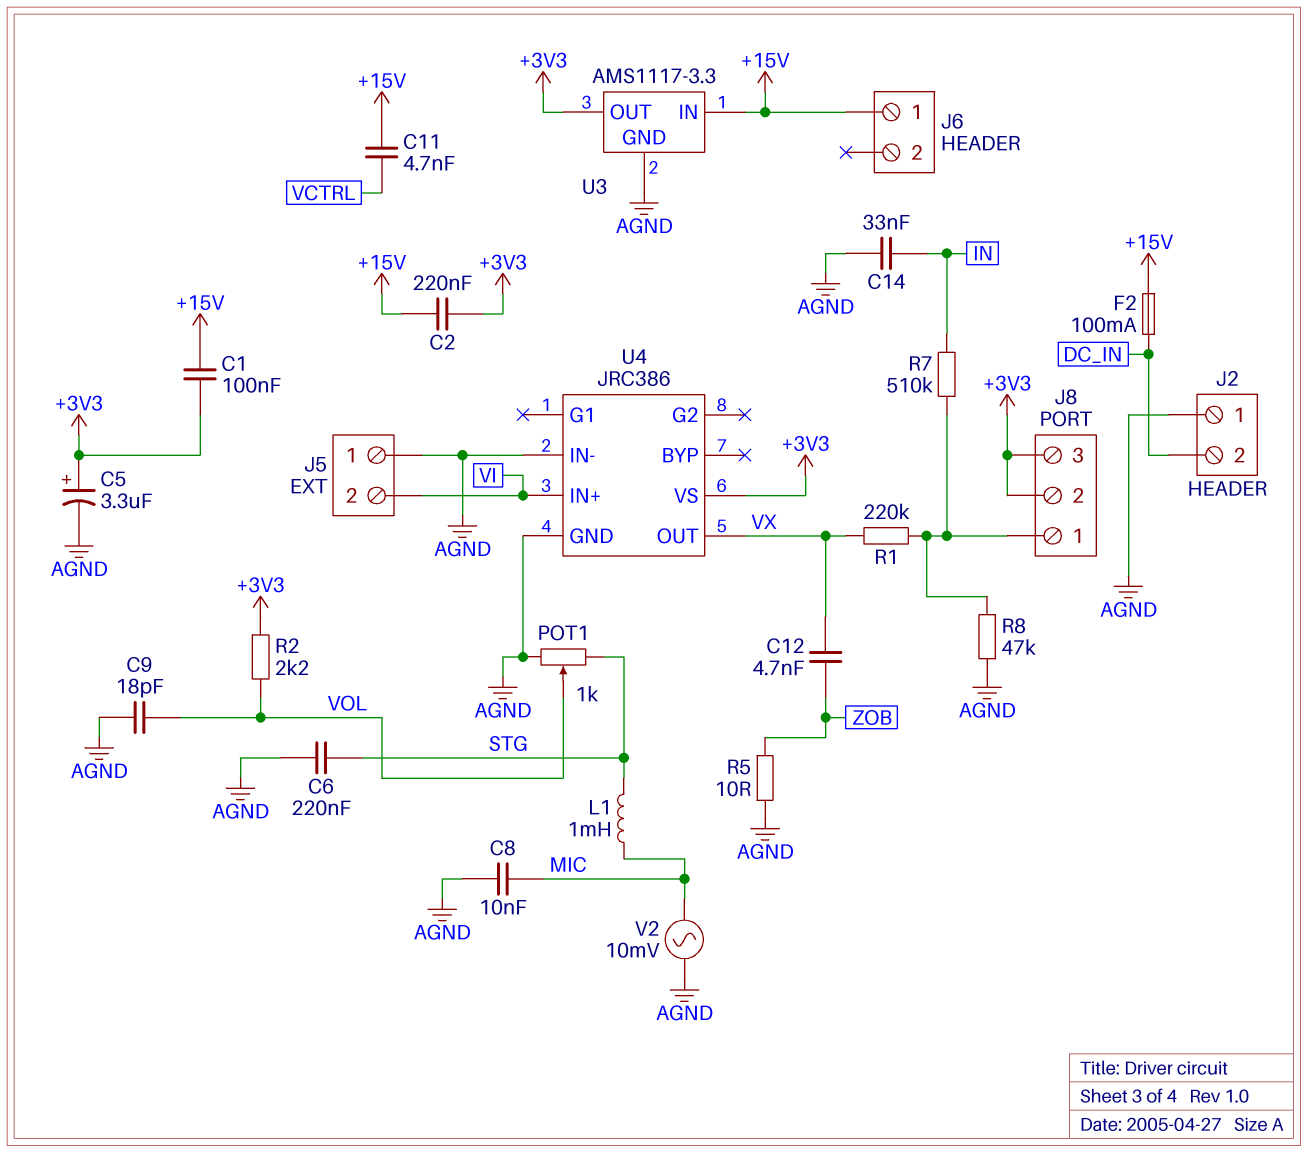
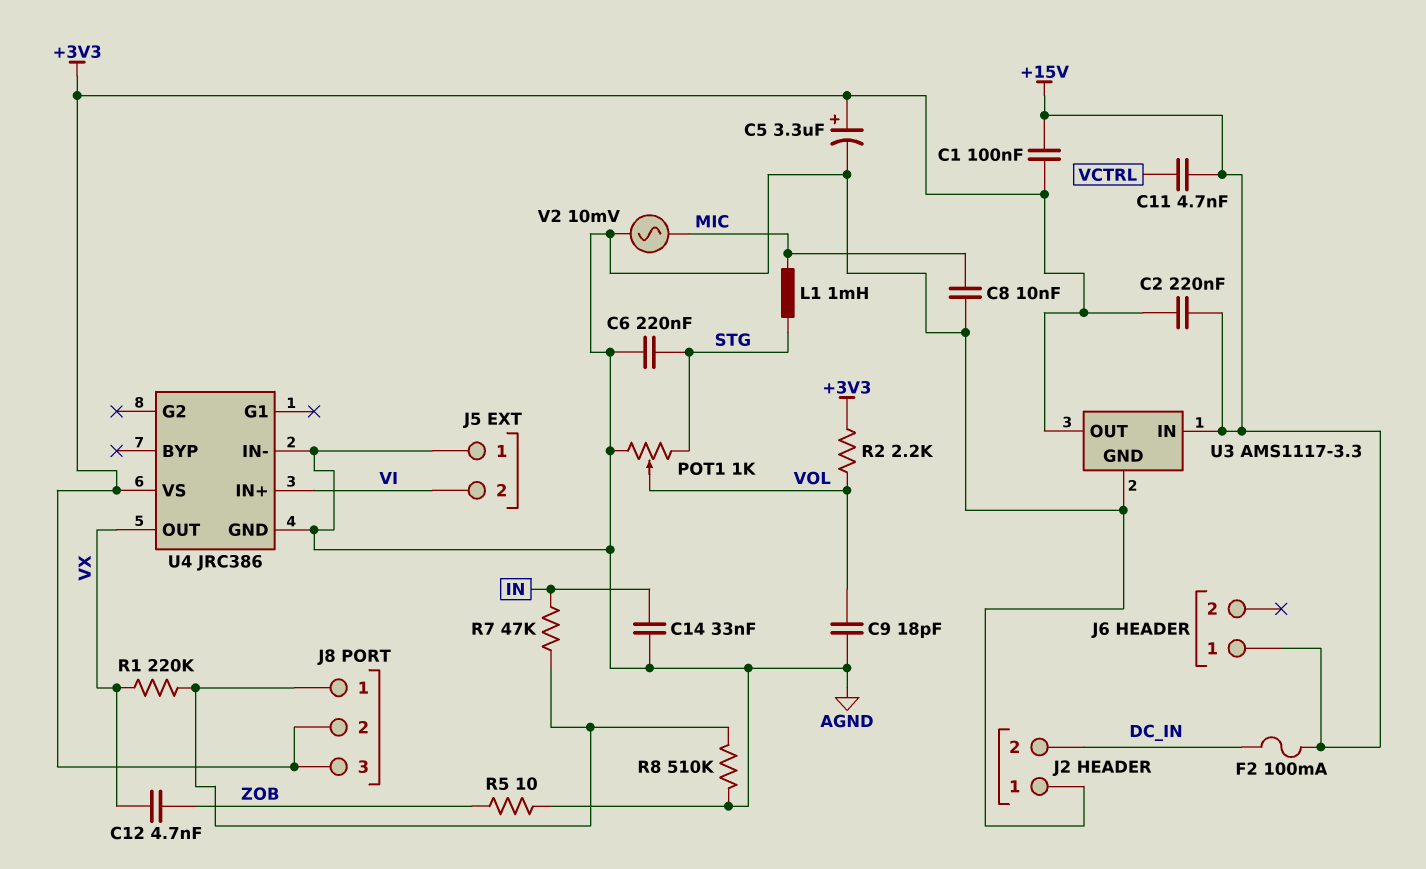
R7: 510k (IN, J8/1) -> 47k (IN, J8/1)
R8: 47k (AGND, J8/1) -> 510k (AGND, J8/1)

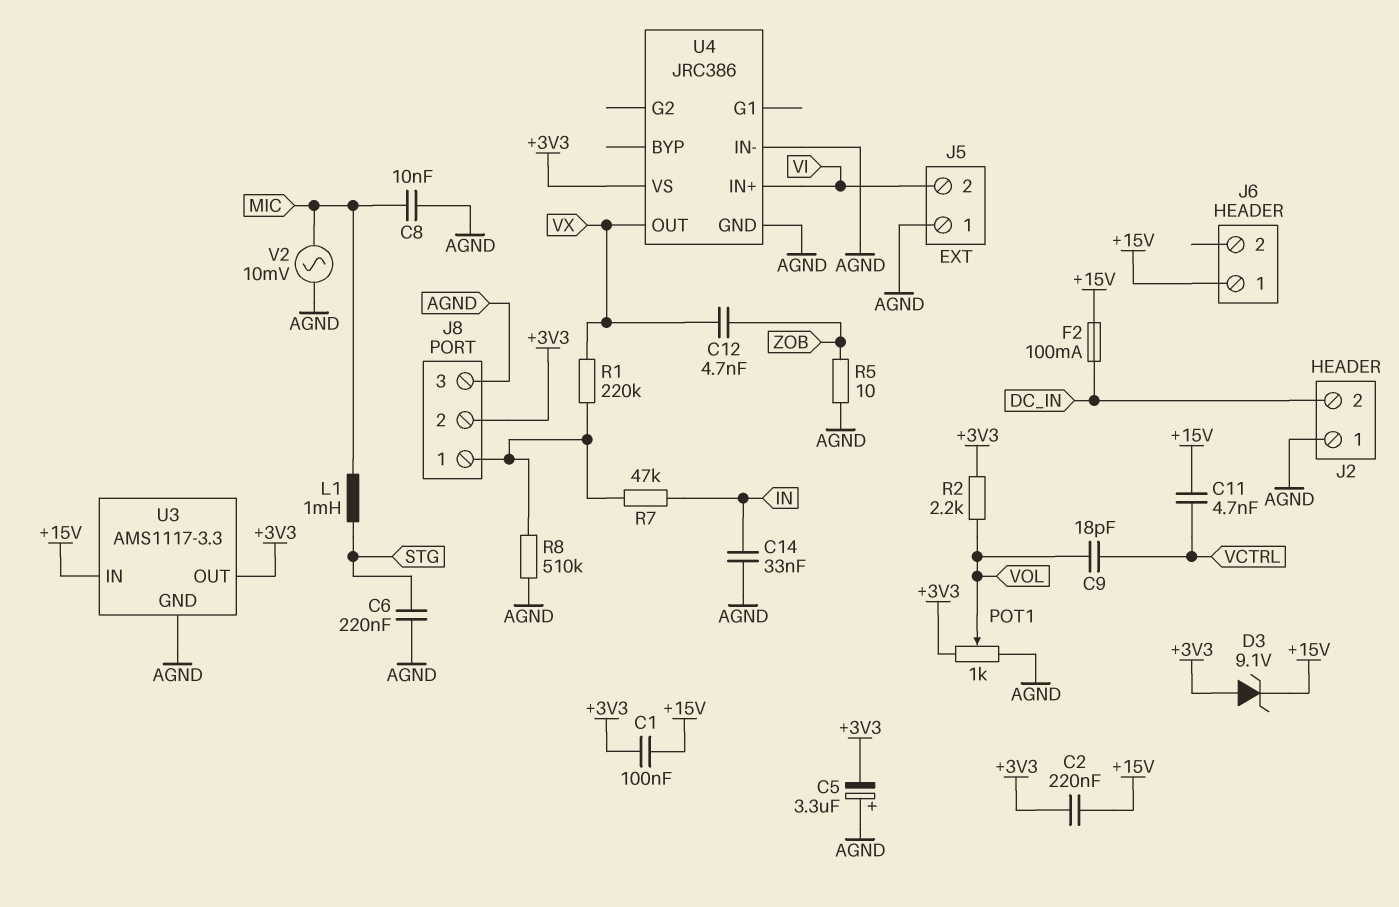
C5: 3.3uF (plus +3V3, minus AGND) -> 3.3uF (plus AGND, minus +3V3)
C9: 18pF (AGND, VOL) -> 18pF (VCTRL, VOL)
D3: none -> zener 9.1V (A +3V3, K +15V)
J8 pin 3: +3V3 -> AGND
POT1: 1k (AGND, STG, wiper VOL) -> 1k (+3V3, AGND, wiper VOL)

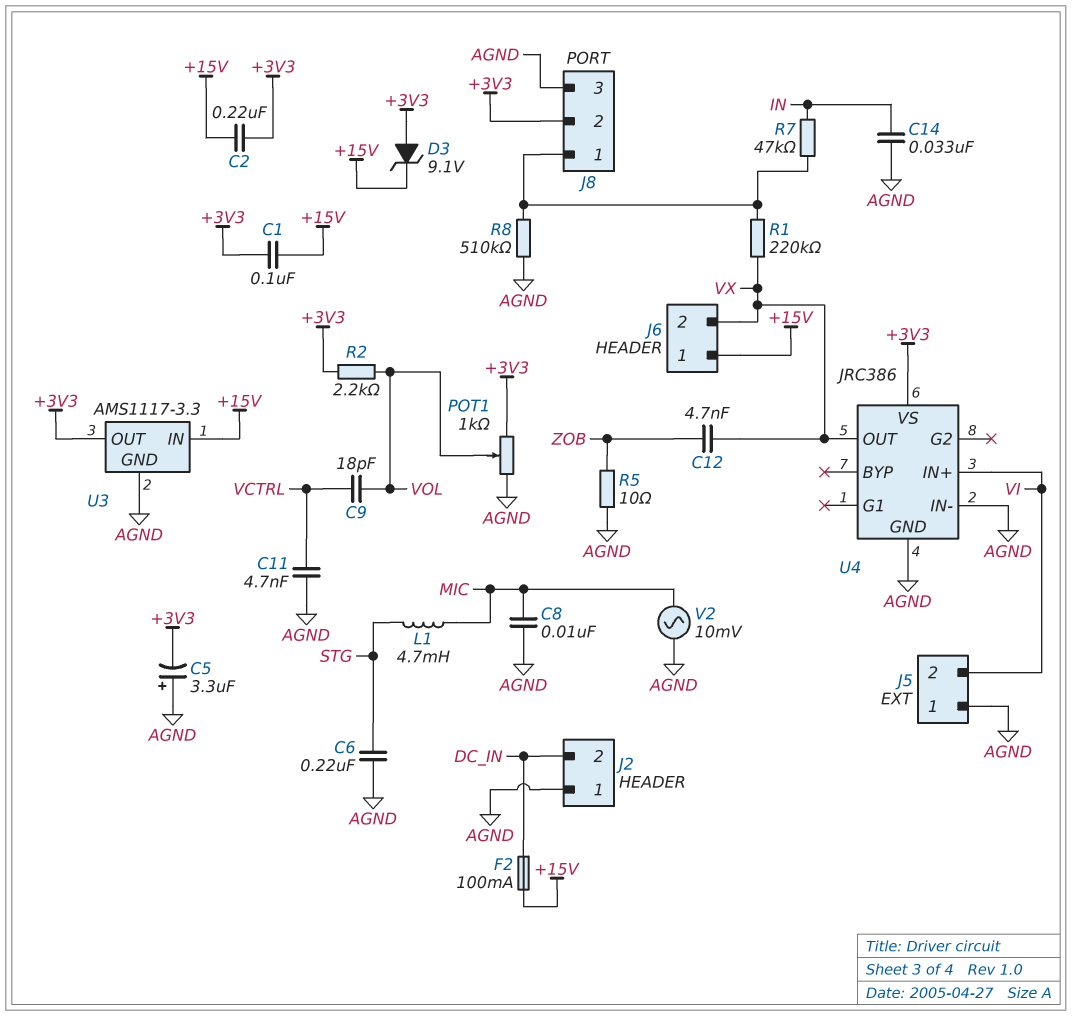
C11: 4.7nF (+15V, VCTRL) -> 4.7nF (AGND, VCTRL)
J6 pin 2: none -> VX
L1: 1mH (MIC, STG) -> 4.7mH (MIC, STG)

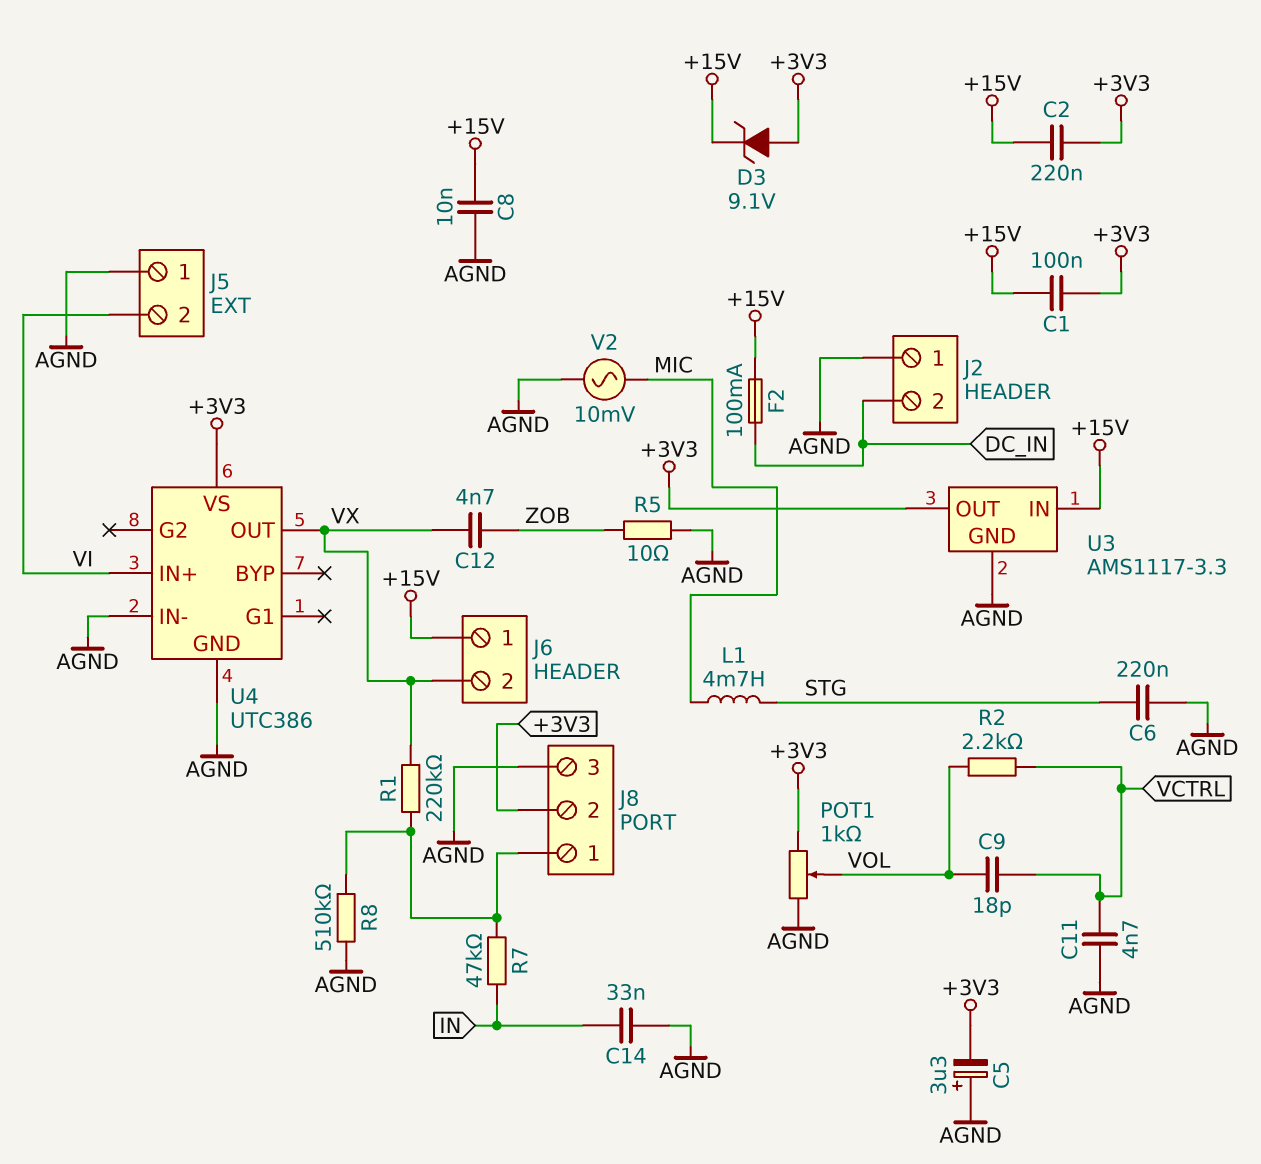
C8: 10nF (AGND, MIC) -> 10nF (+15V, AGND)
R2: 2.2k (+3V3, VOL) -> 2.2k (VCTRL, VOL)
U4: JRC386 -> UTC386

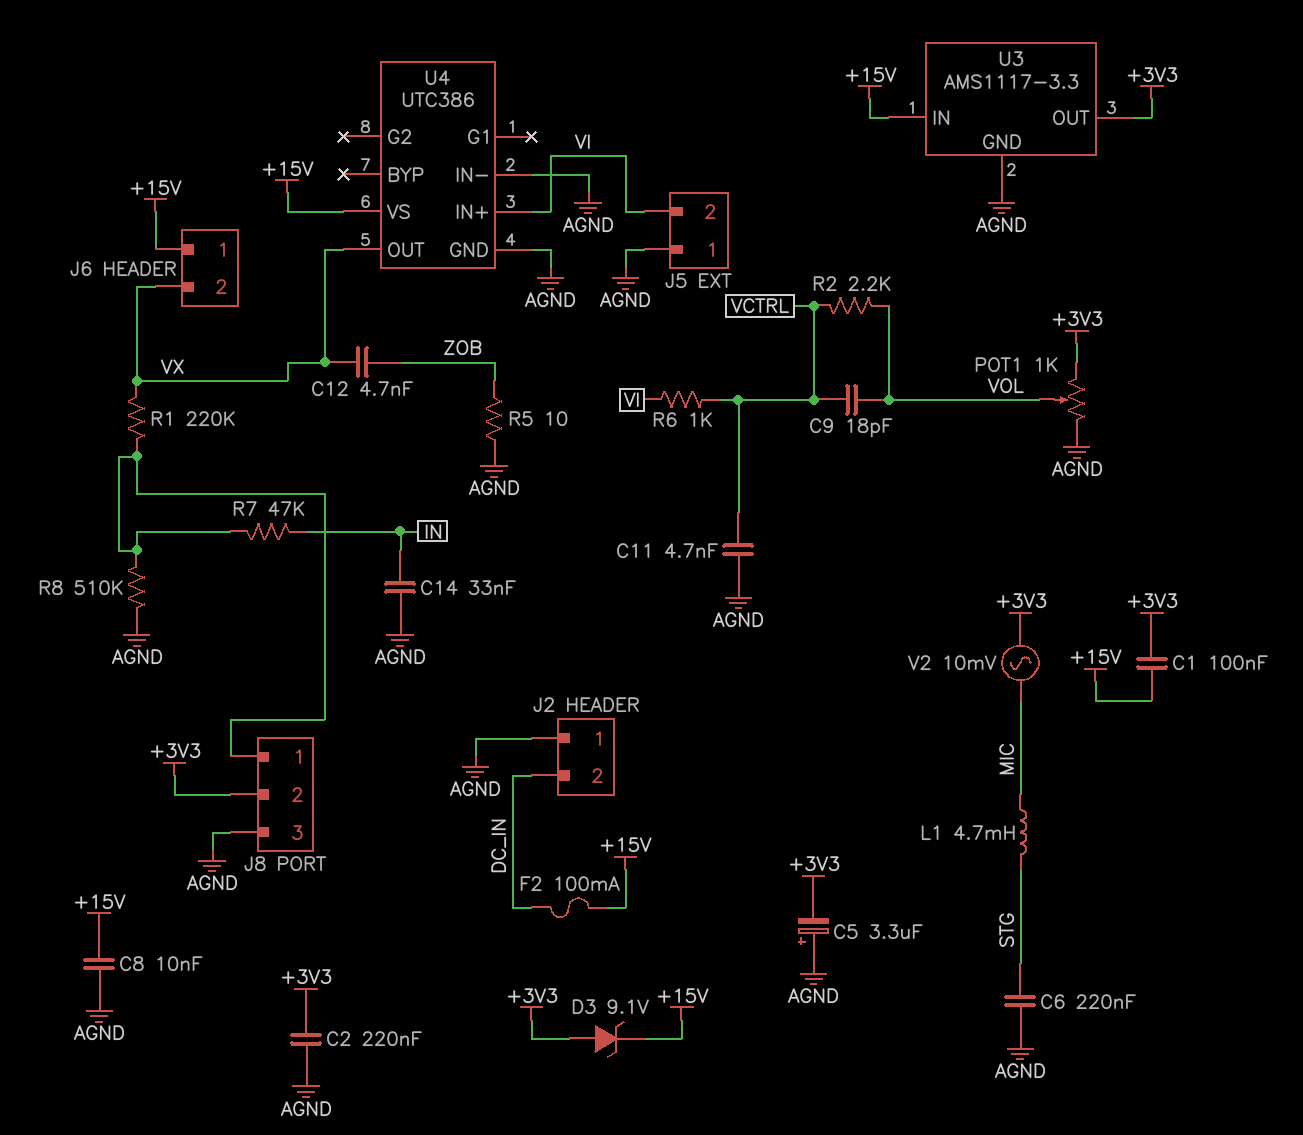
C2: 220nF (+3V3, +15V) -> 220nF (+3V3, AGND)
R6: none -> 1k (VCTRL, VI)
U4 pin VS: +3V3 -> +15V
V2: AC 10mV (AGND, MIC) -> AC 10mV (+3V3, MIC)

